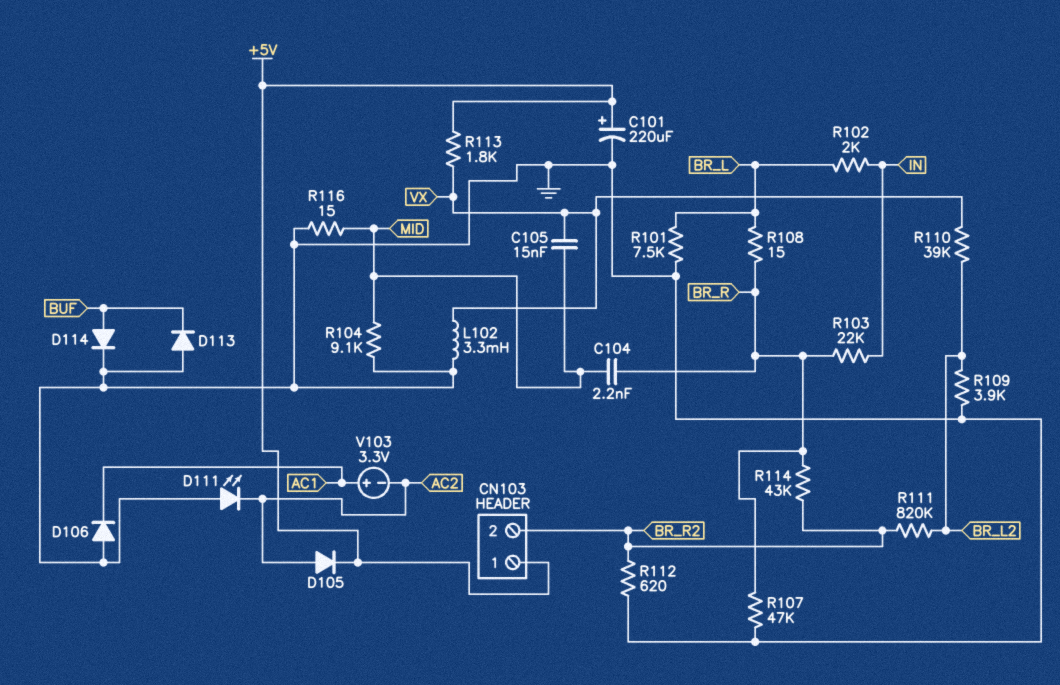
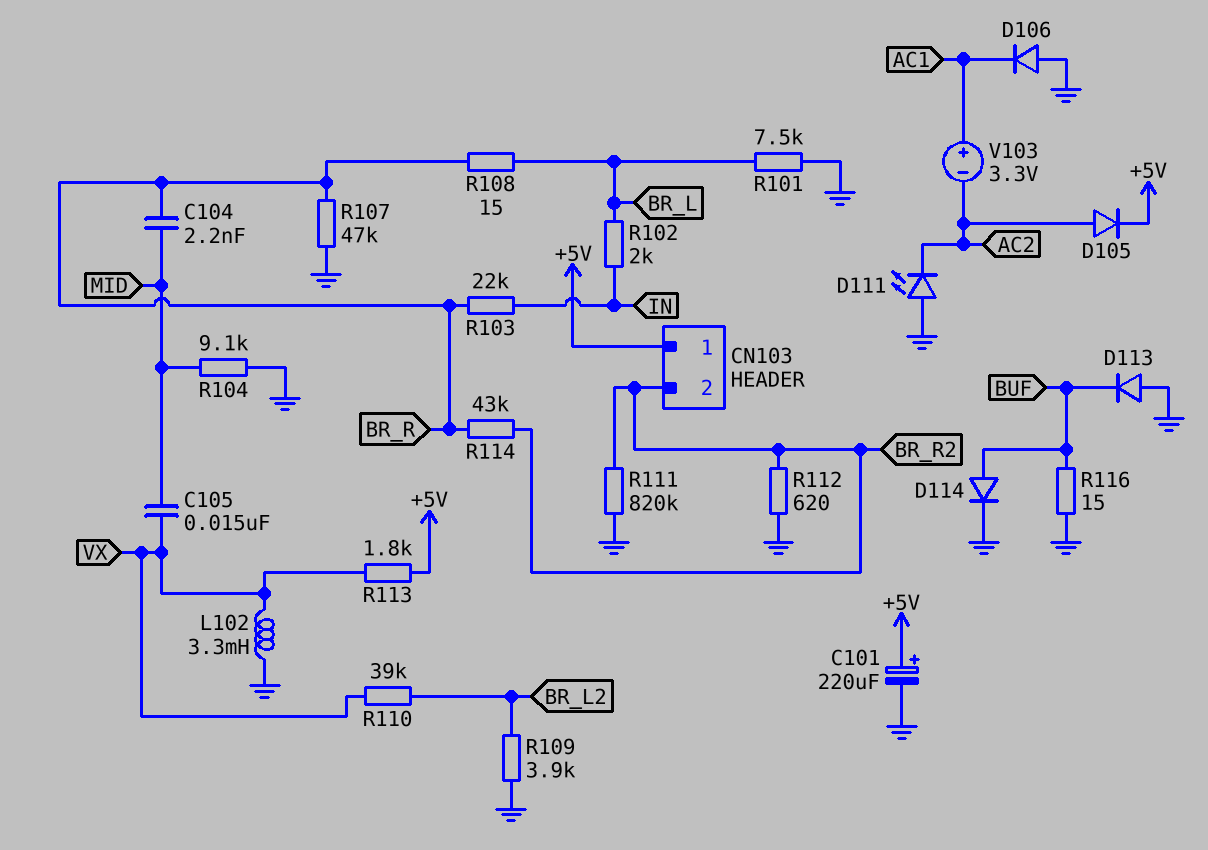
R111: 820k (BR_L2, BR_R2) -> 820k (BR_R2, GND)
R116: 15 (GND, MID) -> 15 (BUF, GND)

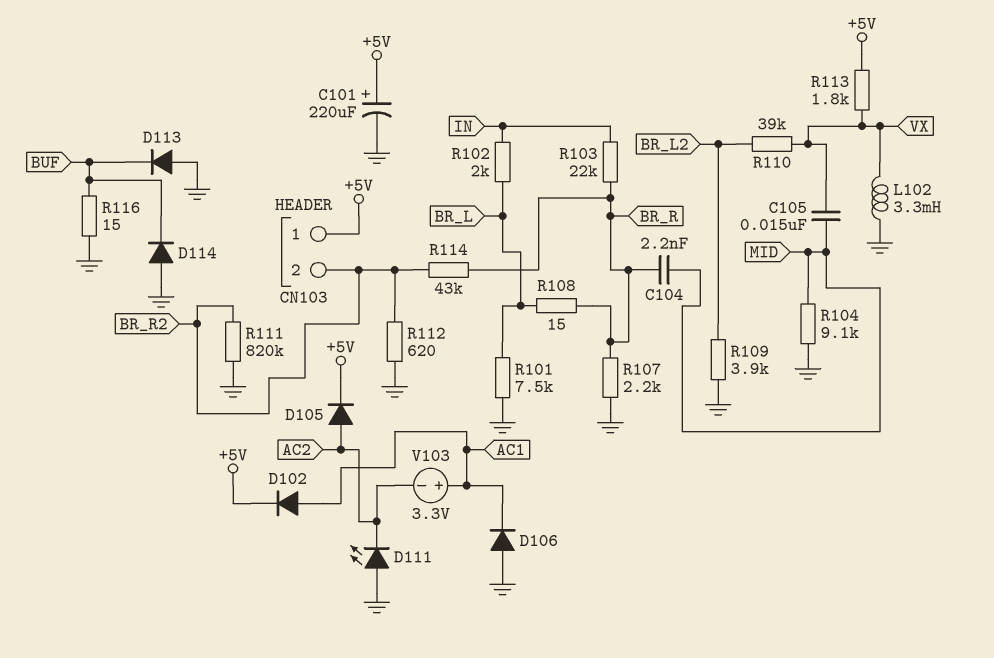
D102: none -> diode (A AC1, K +5V)
D114: diode (A BUF, K GND) -> diode (A GND, K BUF)
R107: 47k (BR_R, GND) -> 2.2k (BR_R, GND)

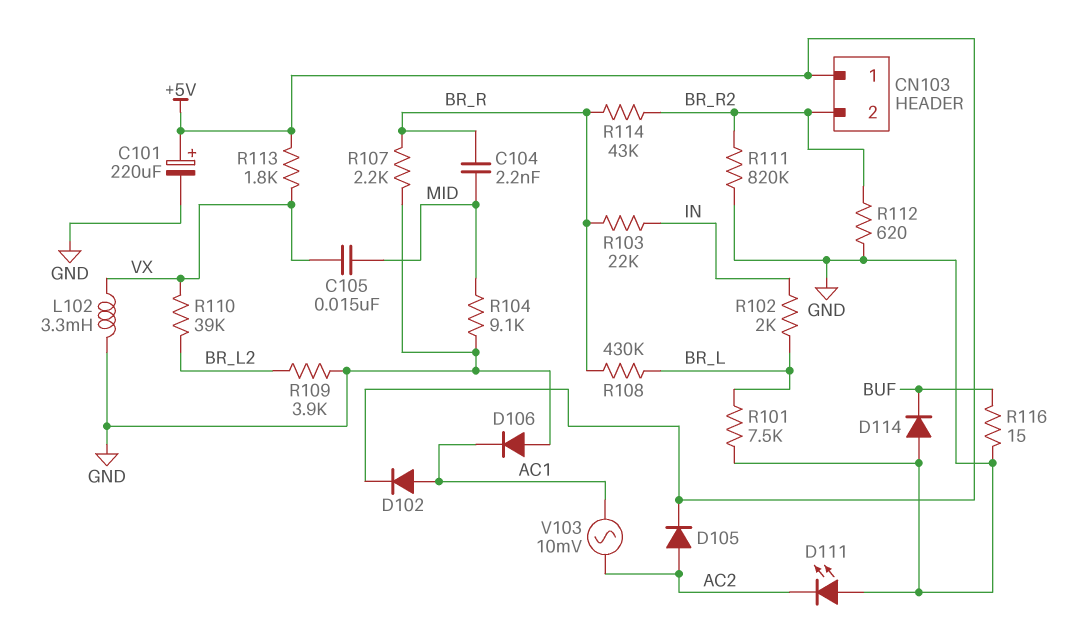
D113: diode (A GND, K BUF) -> none
R108: 15 (BR_L, BR_R) -> 430k (BR_L, BR_R)
V103: 3.3V (plus AC1, minus AC2) -> AC 10mV (AC1, AC2)

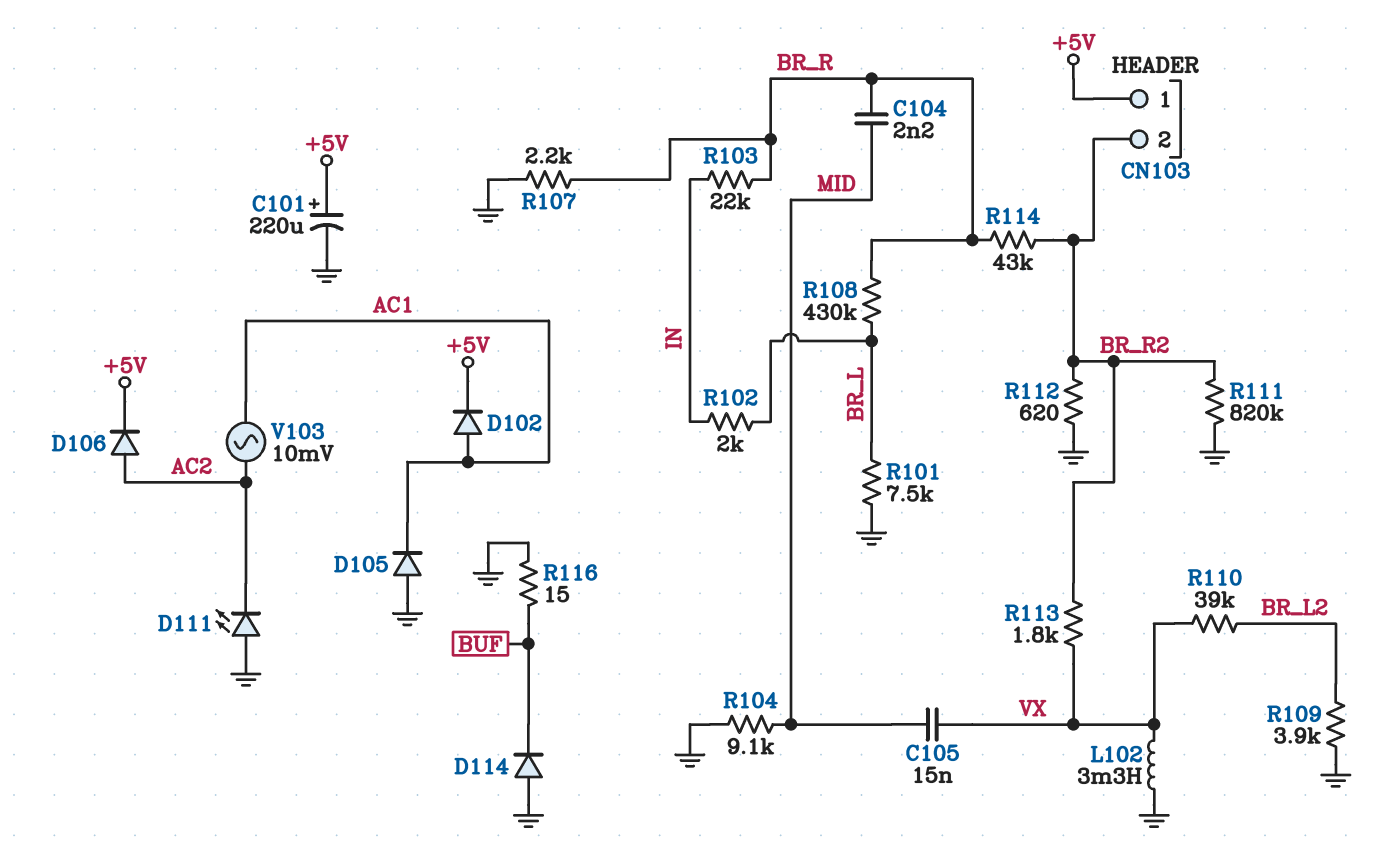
D105: diode (A AC2, K +5V) -> diode (A GND, K AC1)
D106: diode (A GND, K AC1) -> diode (A AC2, K +5V)
R113: 1.8k (+5V, VX) -> 1.8k (BR_R2, VX)

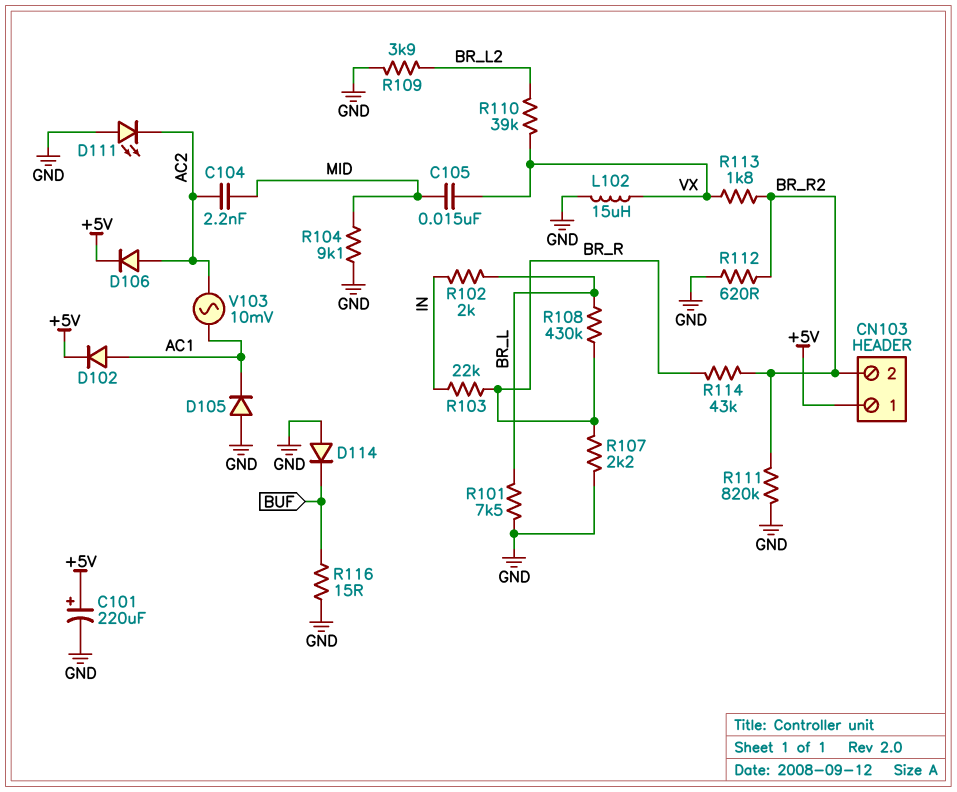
C104: 2.2nF (BR_R, MID) -> 2.2nF (AC2, MID)
L102: 3.3mH (GND, VX) -> 15uH (GND, VX)

